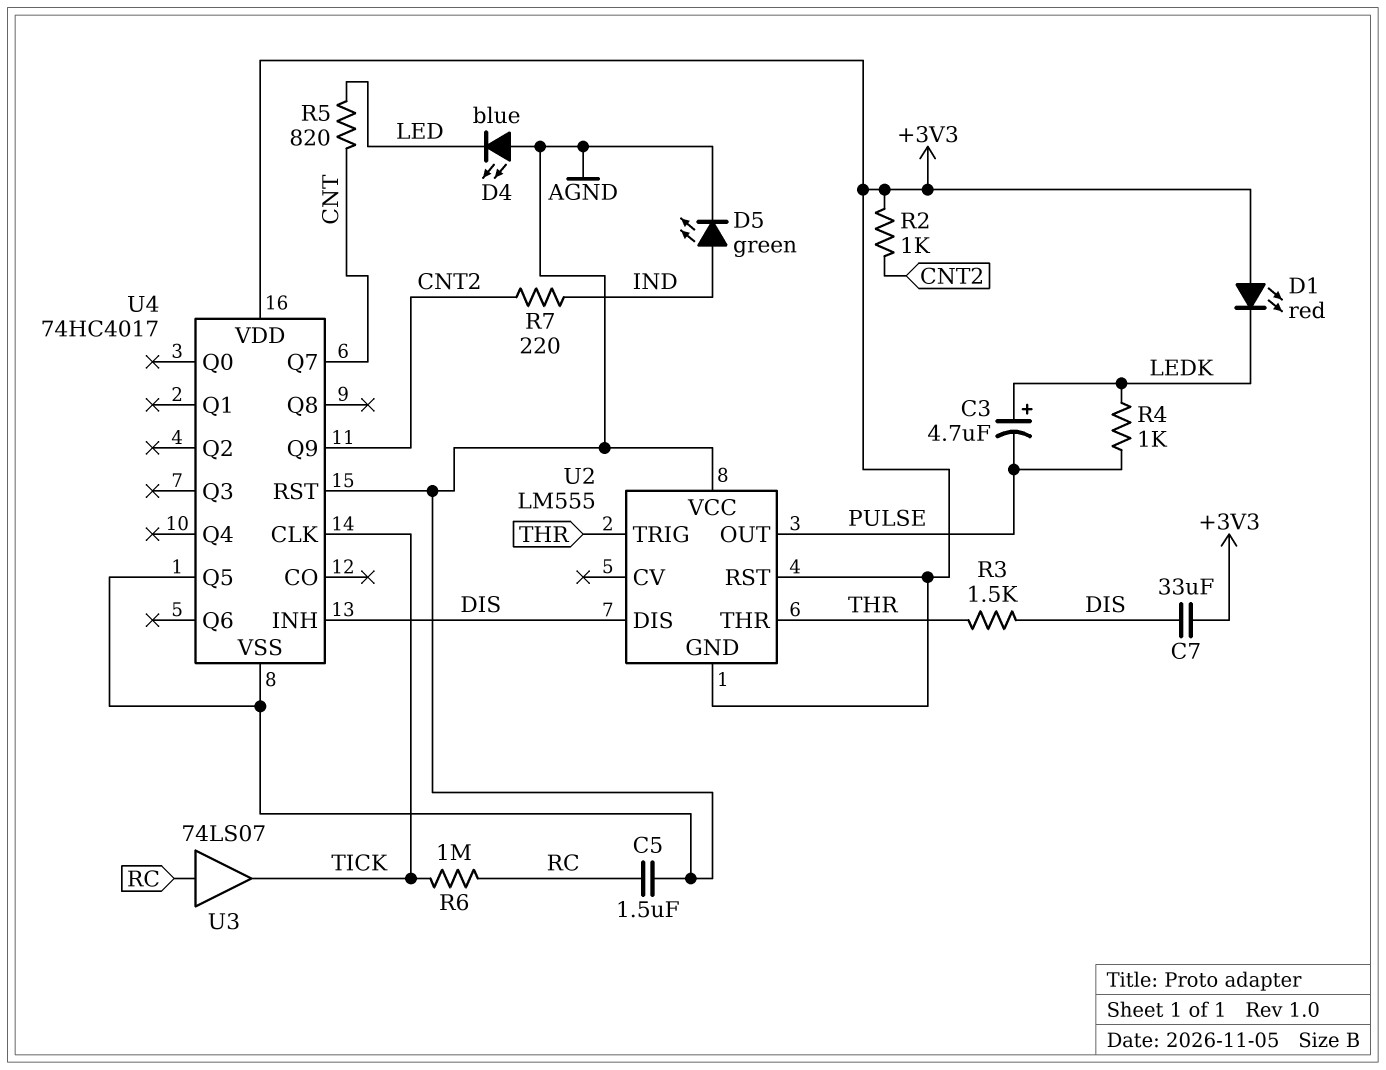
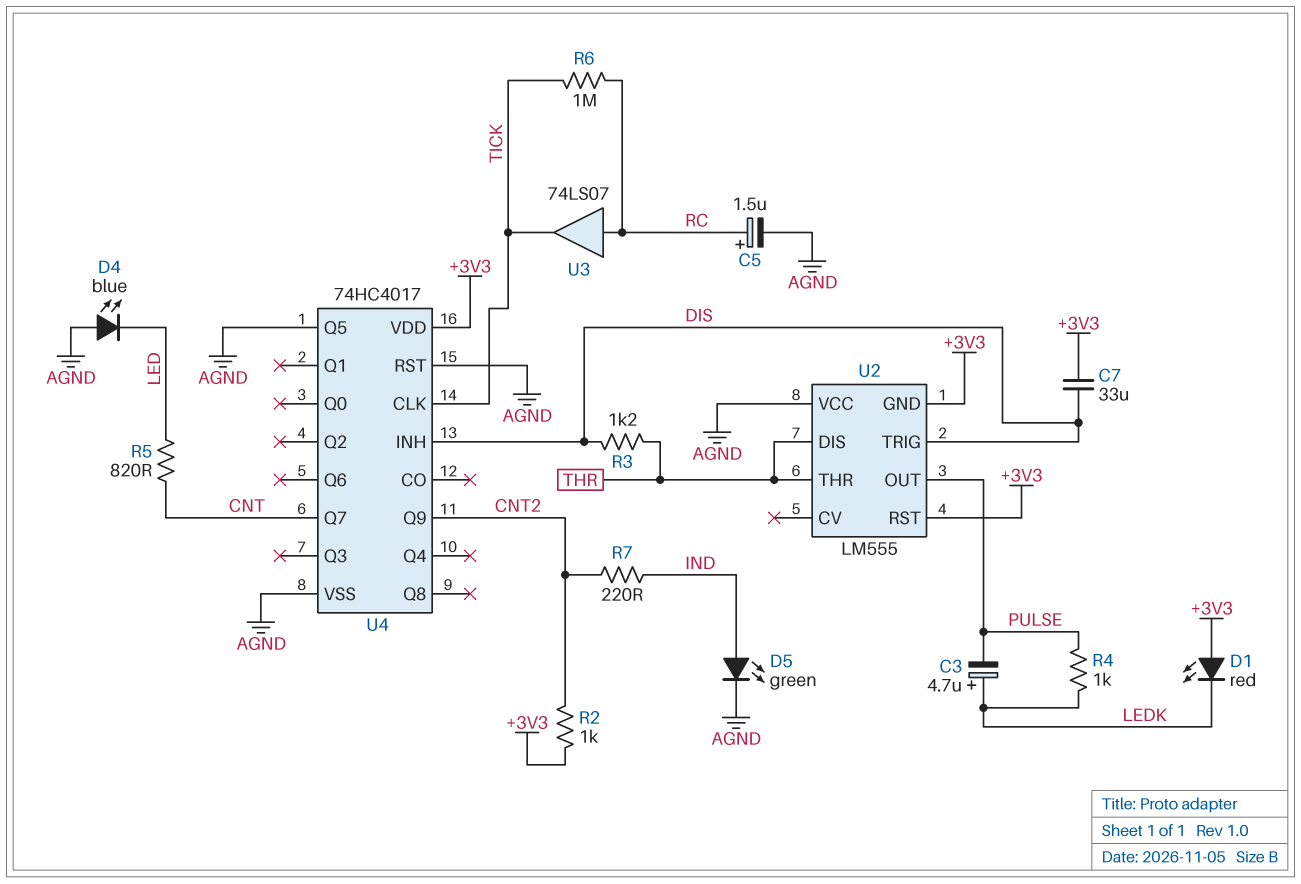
C5: 1.5uF (AGND, RC) -> 1.5uF (plus RC, minus AGND)
R3: 1.5k (DIS, THR) -> 1.2k (DIS, THR)
U2 pin DIS: DIS -> THR
U2 pin TRIG: THR -> DIS

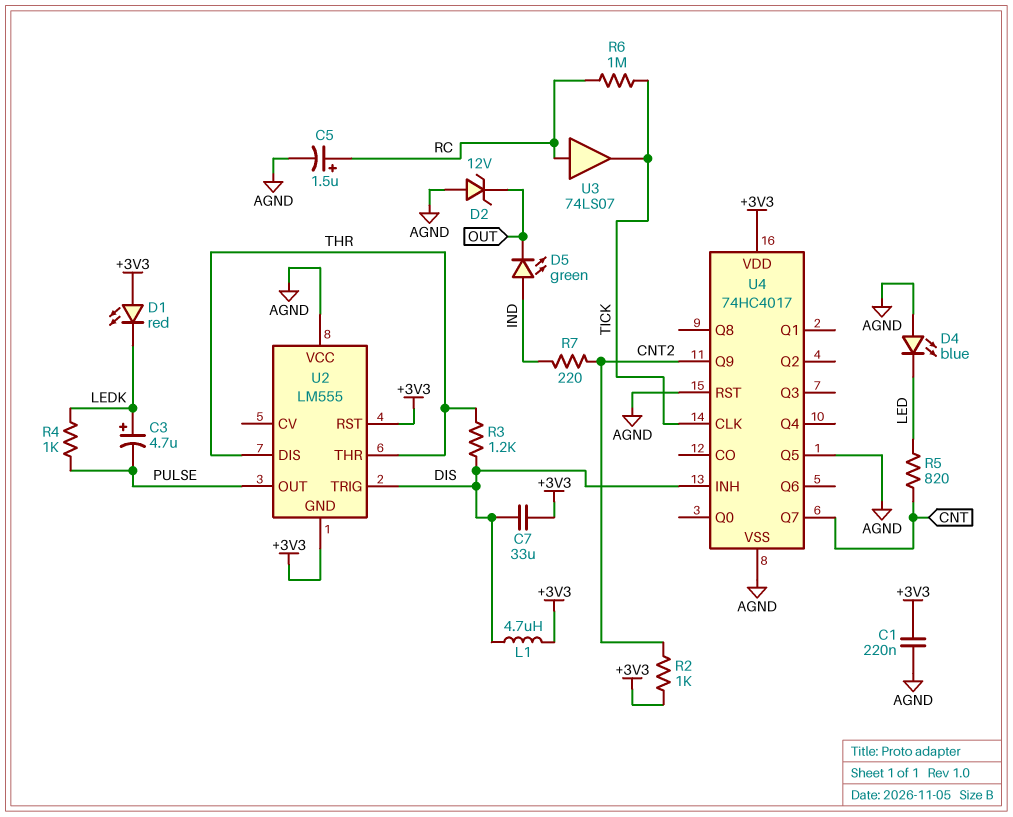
C1: none -> 220nF (+3V3, AGND)
D2: none -> zener 12V (A AGND, K OUT)
D5: LED green (A IND, K AGND) -> LED green (A IND, K OUT)
L1: none -> 4.7uH (+3V3, DIS)

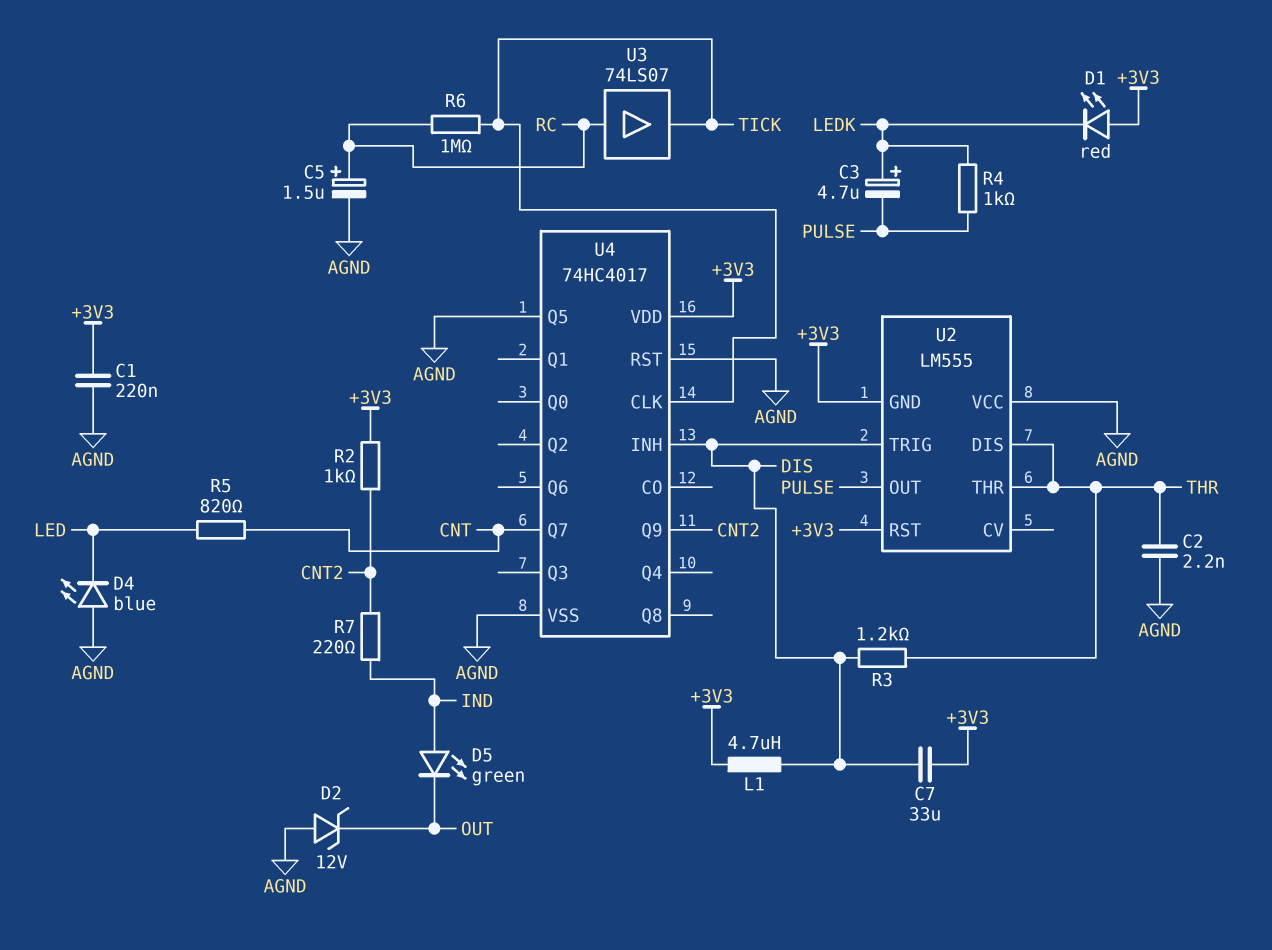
C2: none -> 2.2nF (AGND, THR)

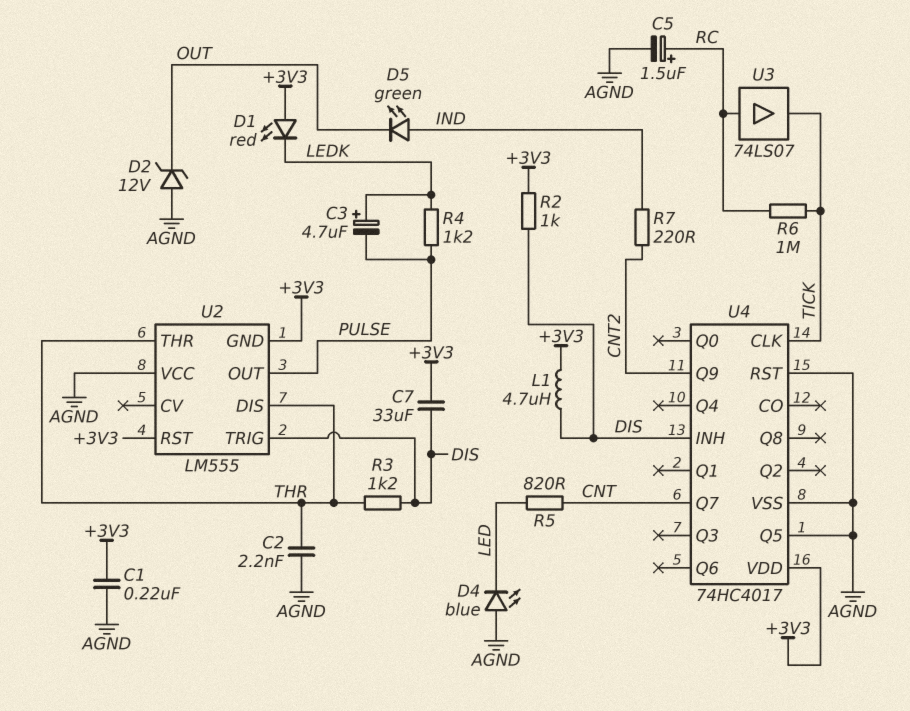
R2: 1k (+3V3, CNT2) -> 1k (+3V3, DIS)
R4: 1k (LEDK, PULSE) -> 1.2k (LEDK, PULSE)

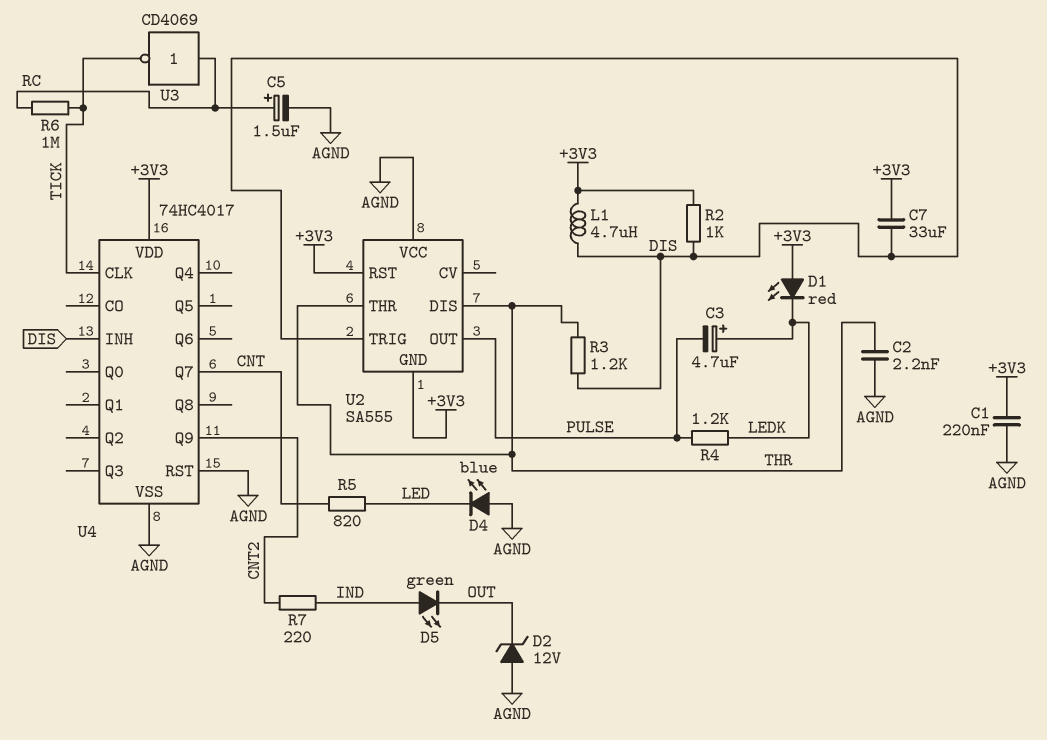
U2: LM555 -> SA555
U3: buffer 74LS07 (in RC, out TICK) -> NOT CD4069 (in RC, out TICK)
U4 pin Q5: AGND -> none

